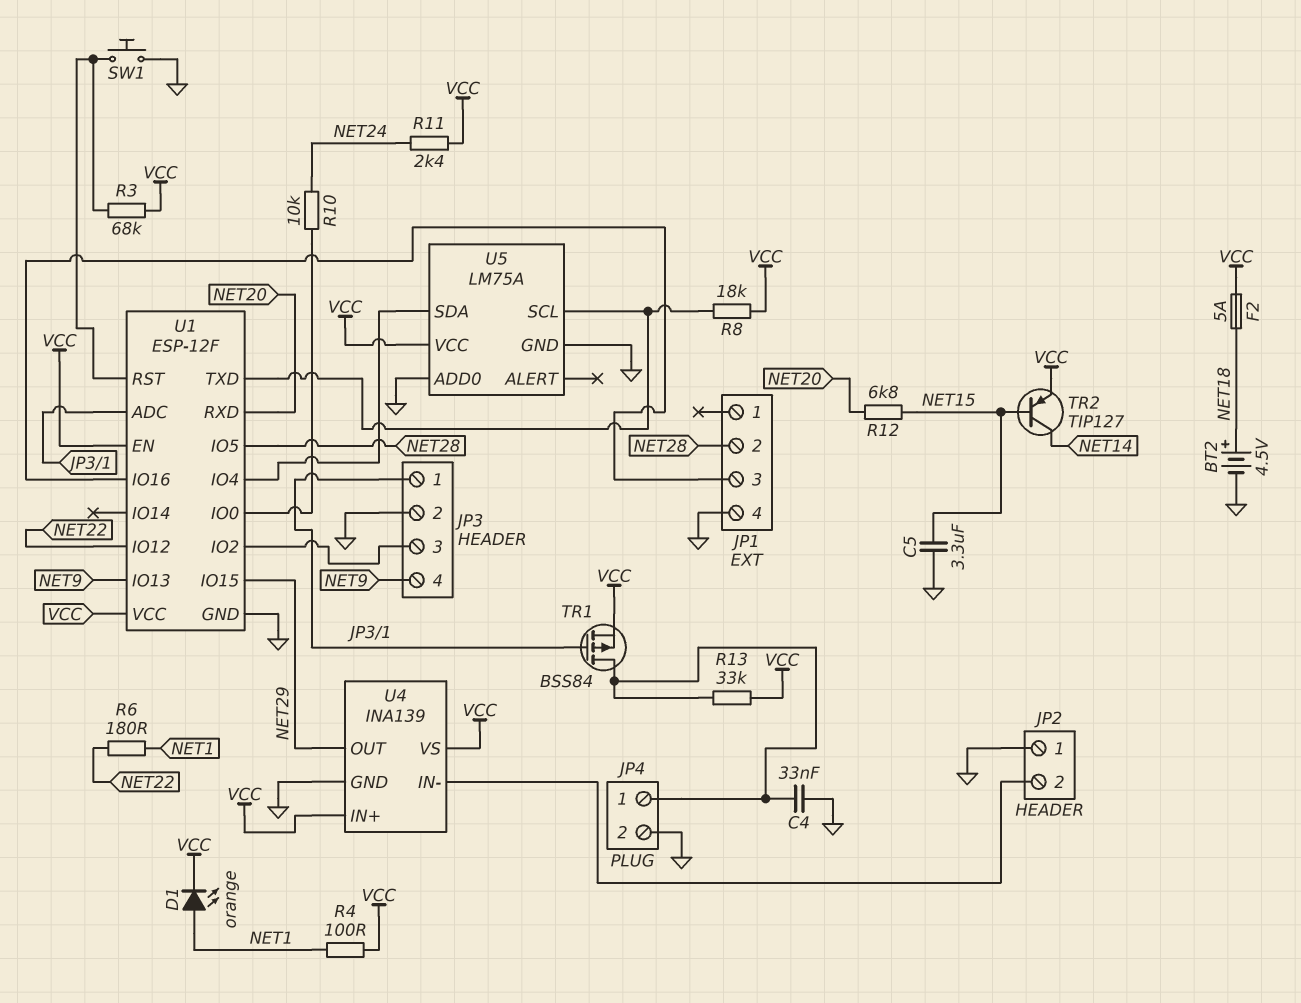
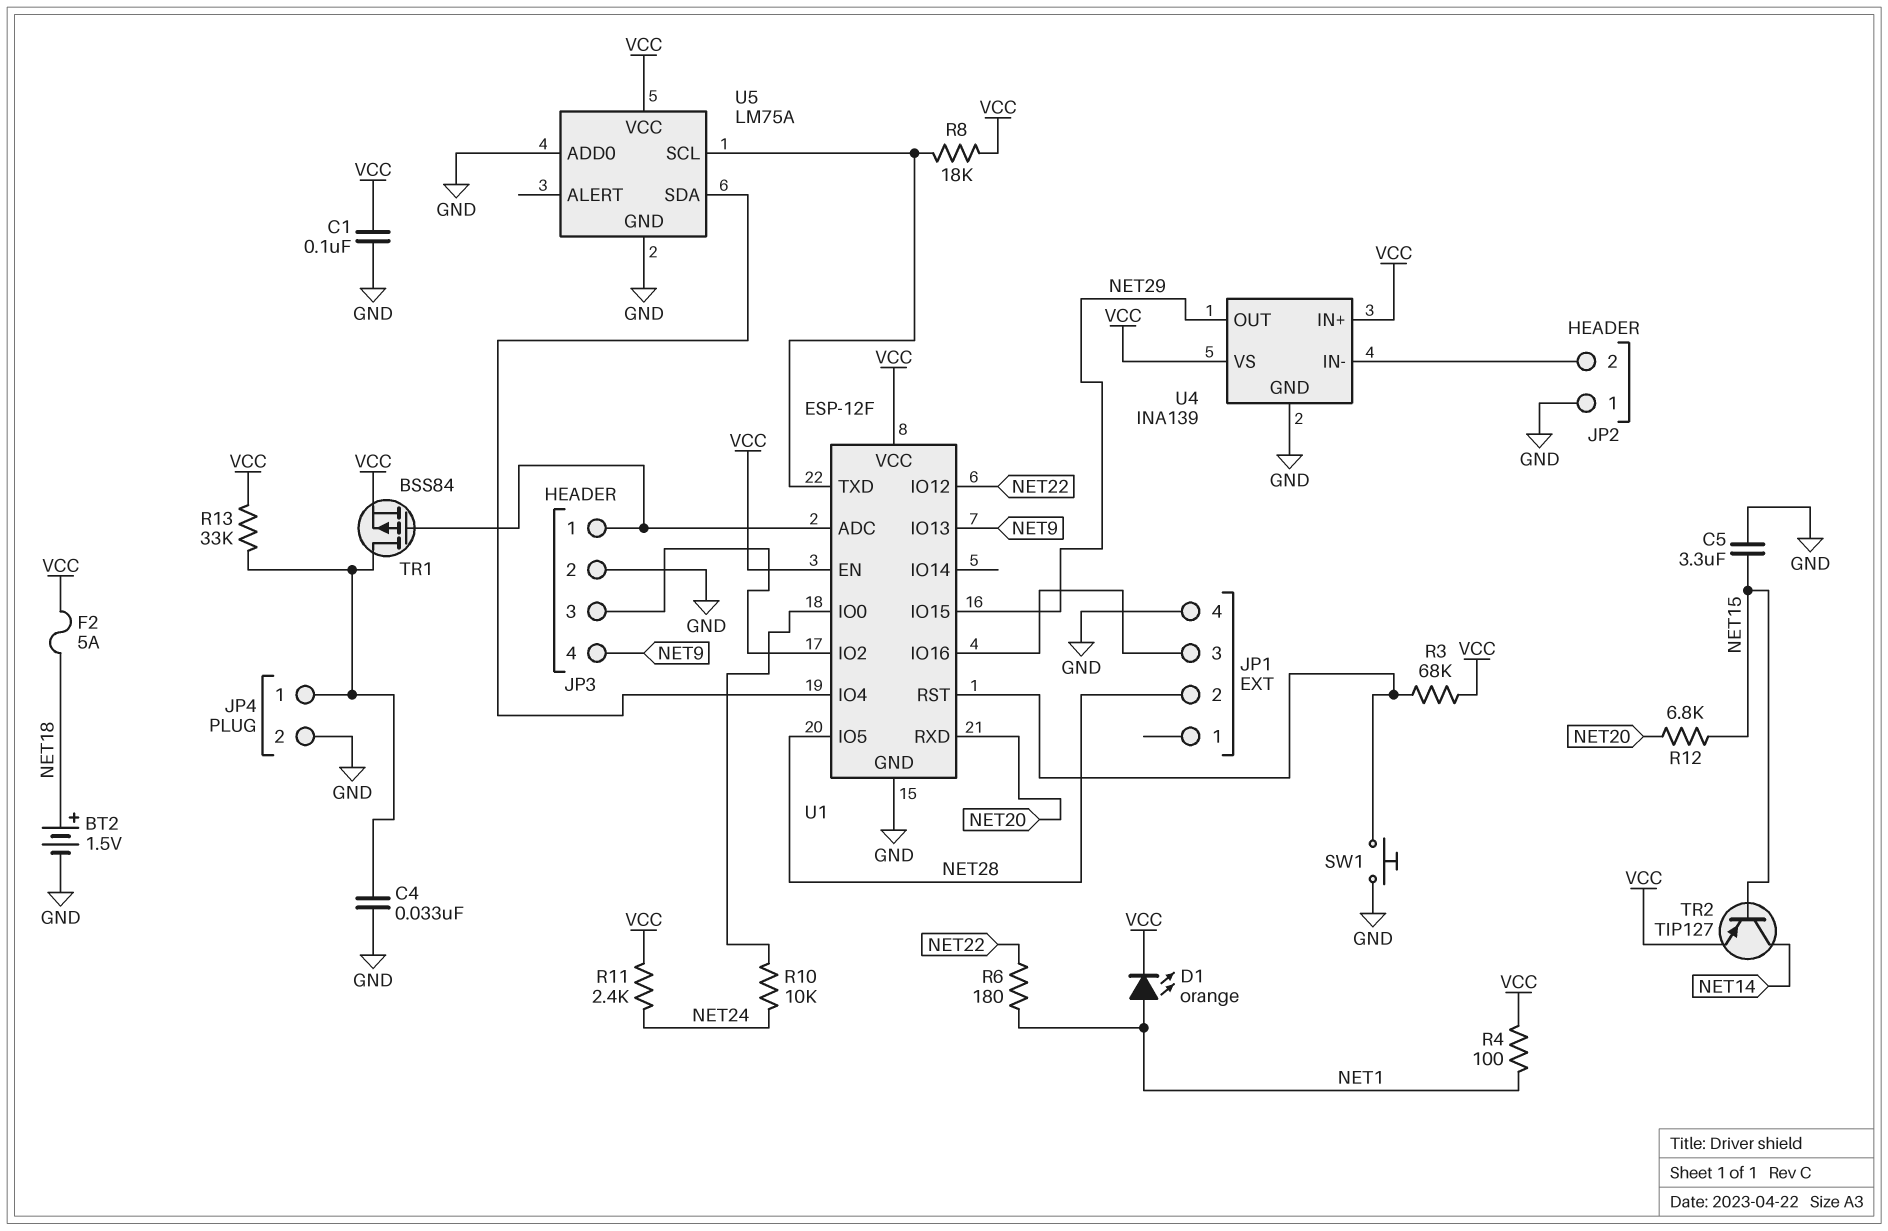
BT2: 4.5V (plus NET18, minus GND) -> 1.5V (plus NET18, minus GND)
C1: none -> 100nF (GND, VCC)

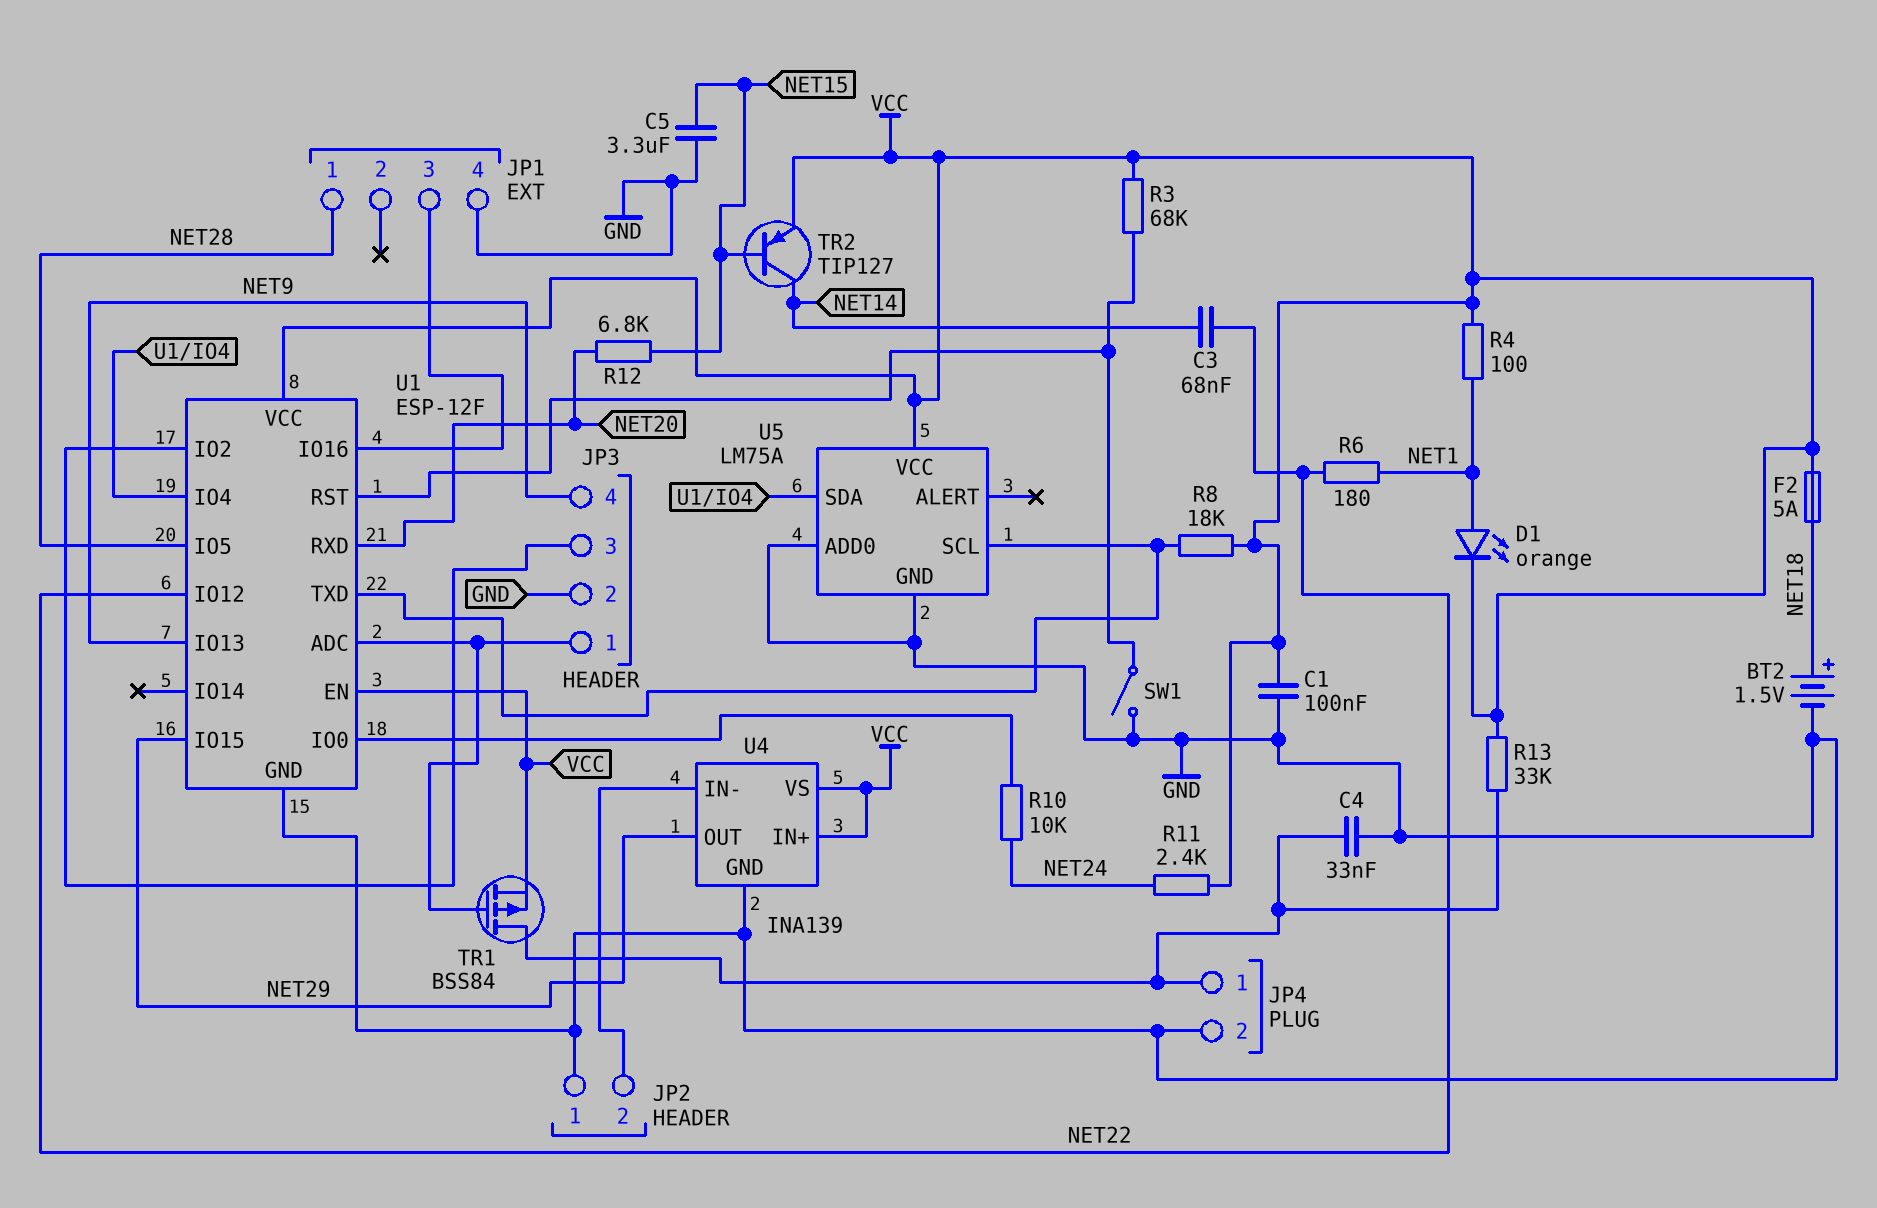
C3: none -> 68nF (NET14, NET22)
JP1 pin 1: none -> NET28
JP1 pin 2: NET28 -> none
SW1: button (GND, U1/RST) -> switch (GND, U1/RST)

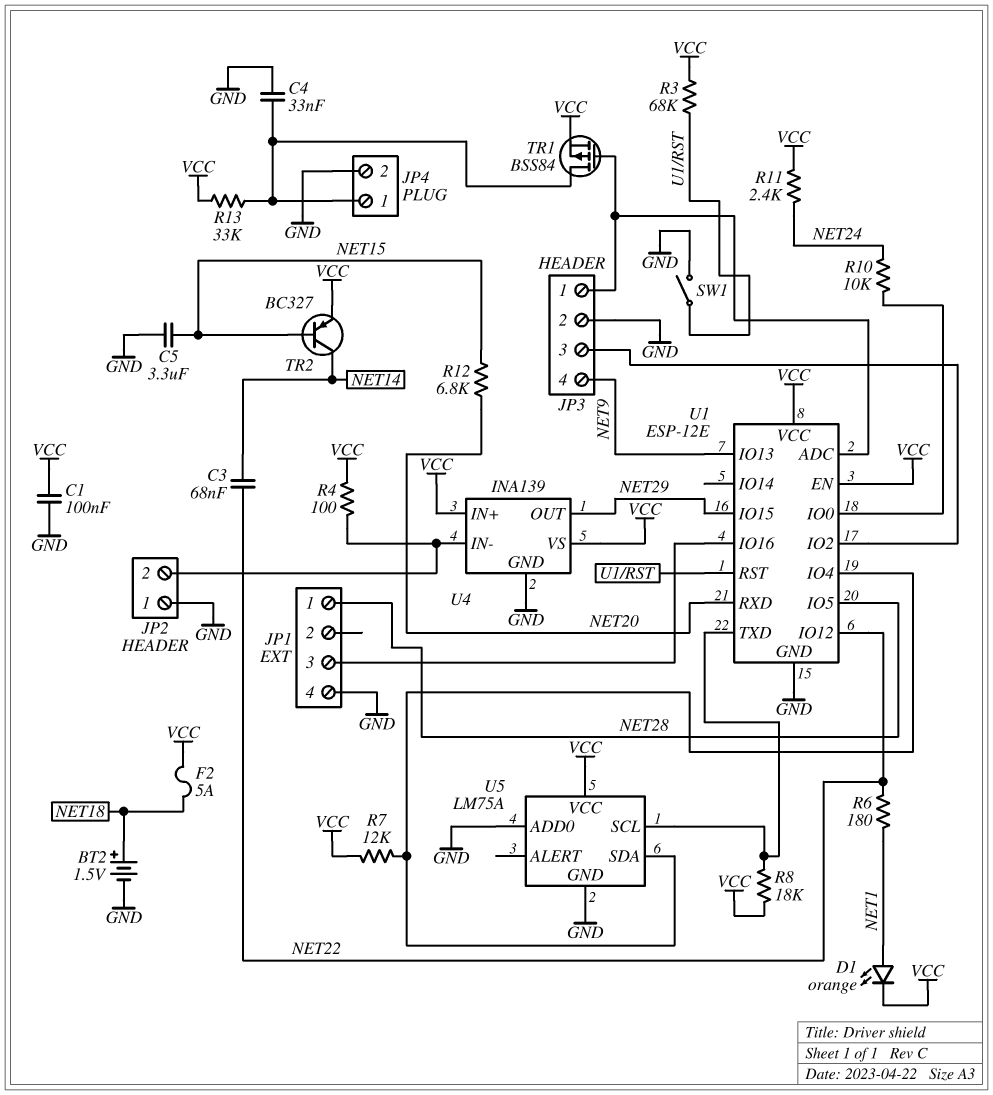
R4: 100 (NET1, VCC) -> 100 (JP2/2, VCC)
R7: none -> 12k (U1/IO4, VCC)
TR2: PNP TIP127 (B NET15, C NET14, E VCC) -> PNP BC327 (B NET15, C NET14, E VCC)
U1: ESP-12F -> ESP-12E

